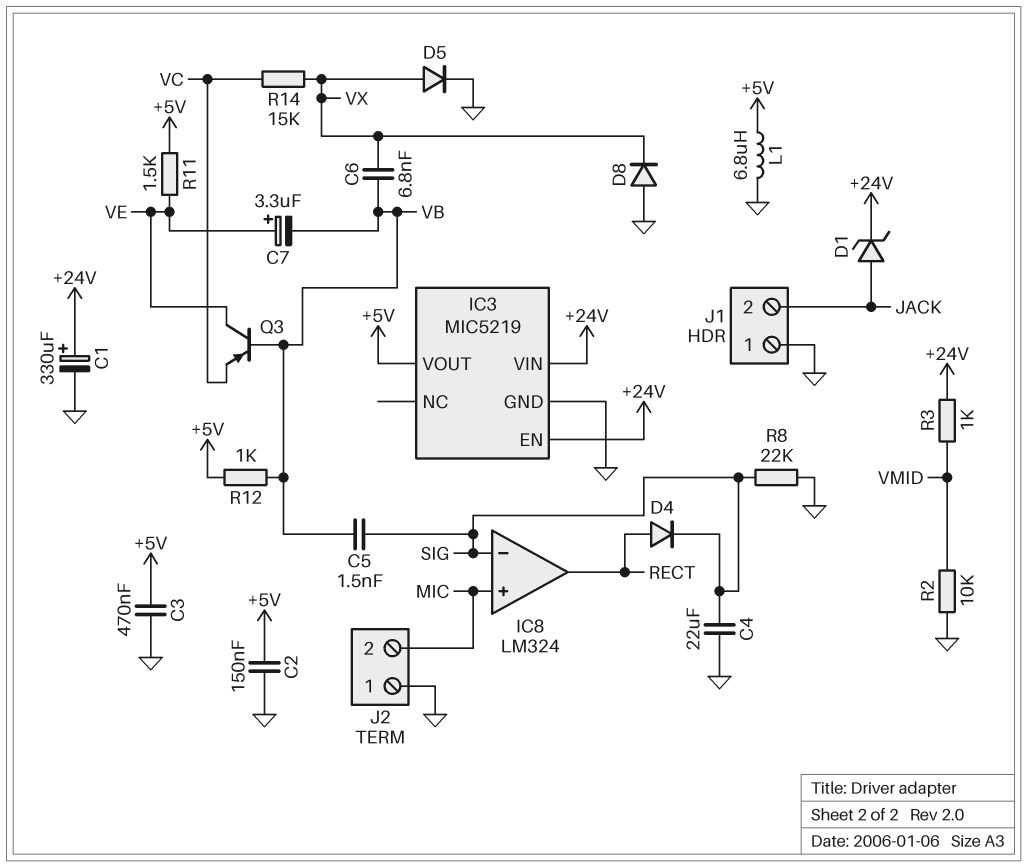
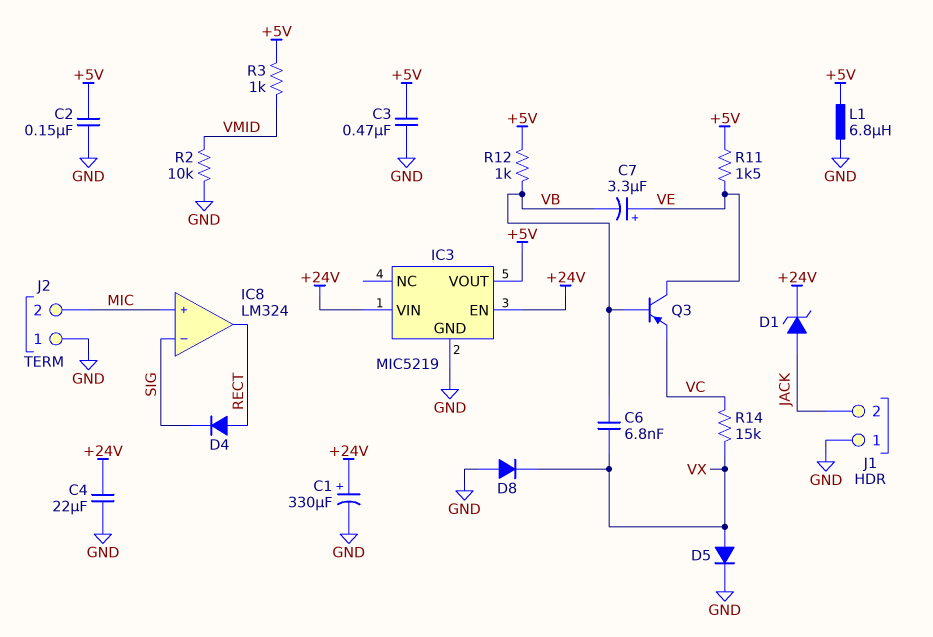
C4: 22uF (GND, SIG) -> 22uF (+24V, GND)
C5: 1.5nF (SIG, VB) -> none
R3: 1k (+24V, VMID) -> 1k (+5V, VMID)
R8: 22k (GND, SIG) -> none

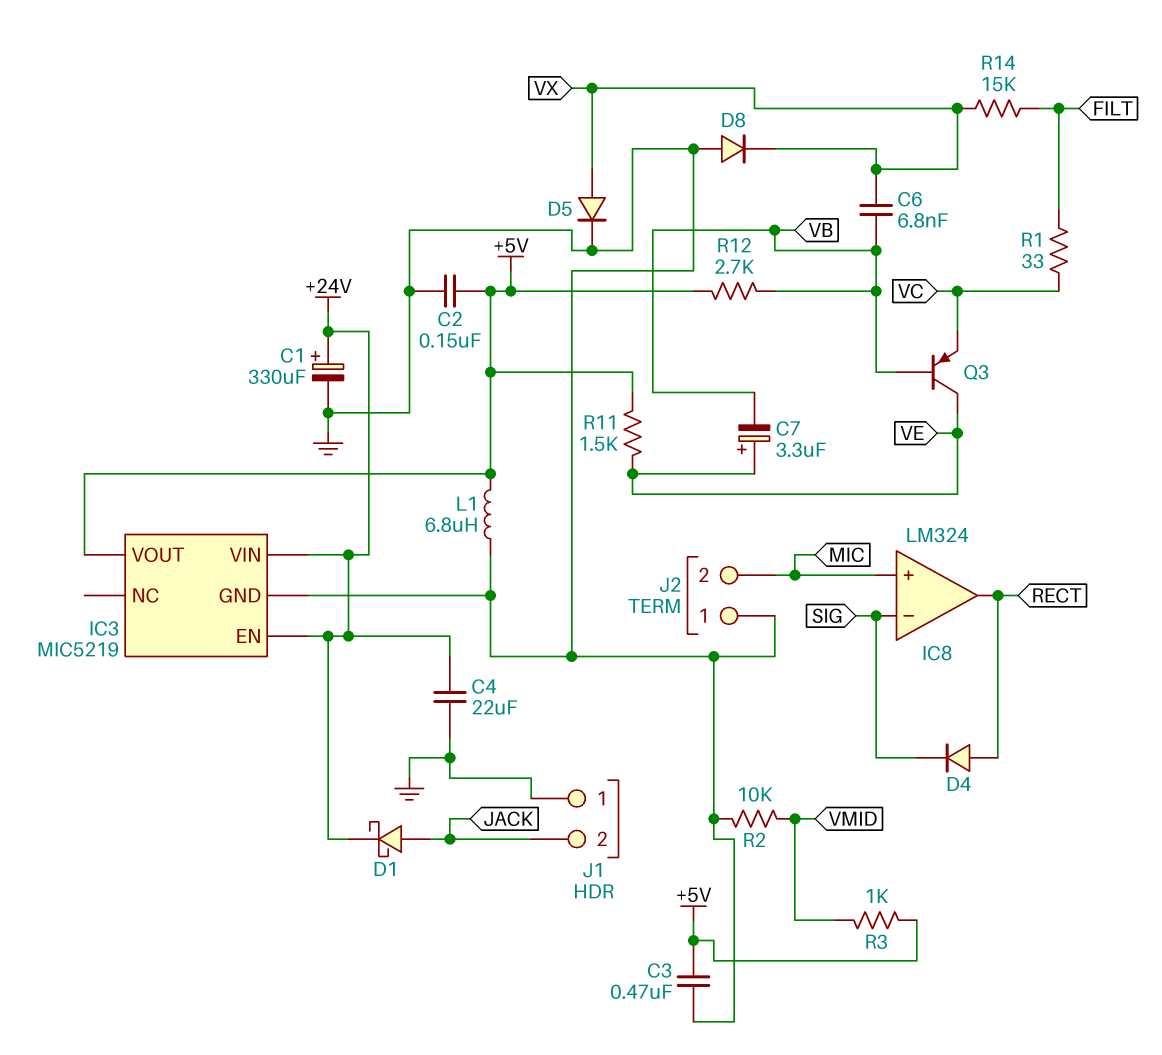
D1: zener (A JACK, K +24V) -> schottky (A JACK, K +24V)
R1: none -> 33 (FILT, VC)
R12: 1k (+5V, VB) -> 2.7k (+5V, VB)
R14: 15k (VC, VX) -> 15k (FILT, VX)

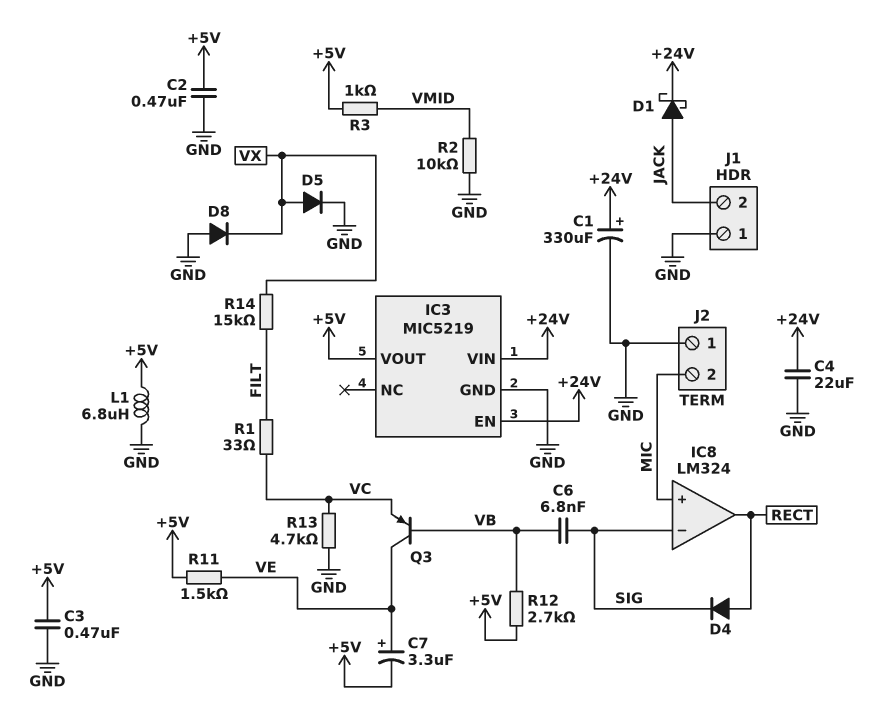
C2: 150nF (+5V, GND) -> 470nF (+5V, GND)
C6: 6.8nF (VB, VX) -> 6.8nF (SIG, VB)
C7: 3.3uF (plus VE, minus VB) -> 3.3uF (plus VE, minus +5V)
R13: none -> 4.7k (GND, VC)

